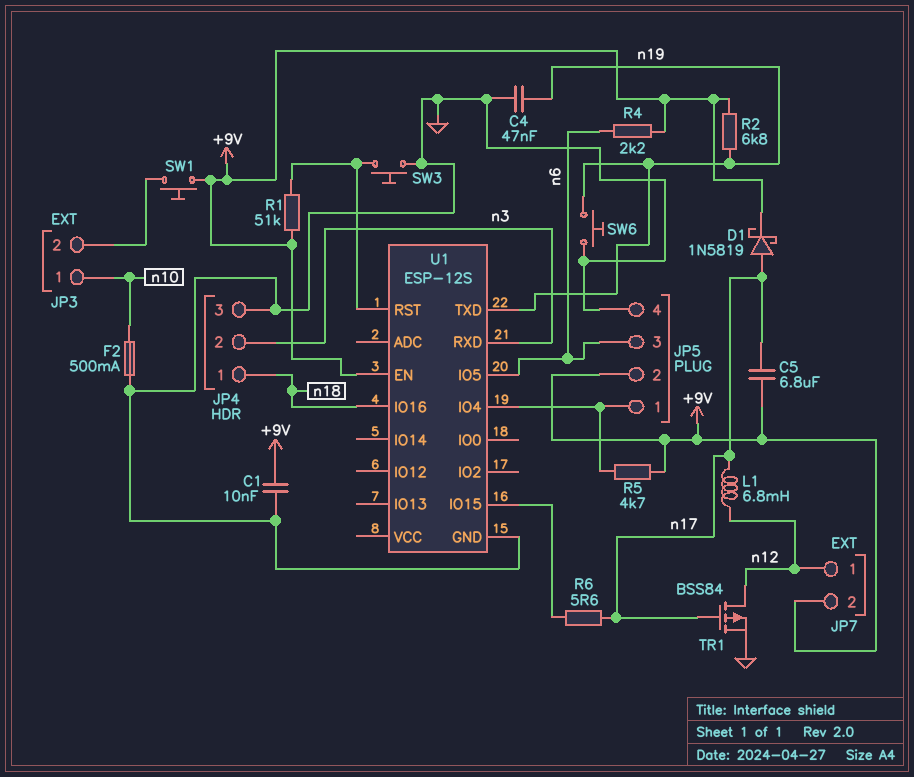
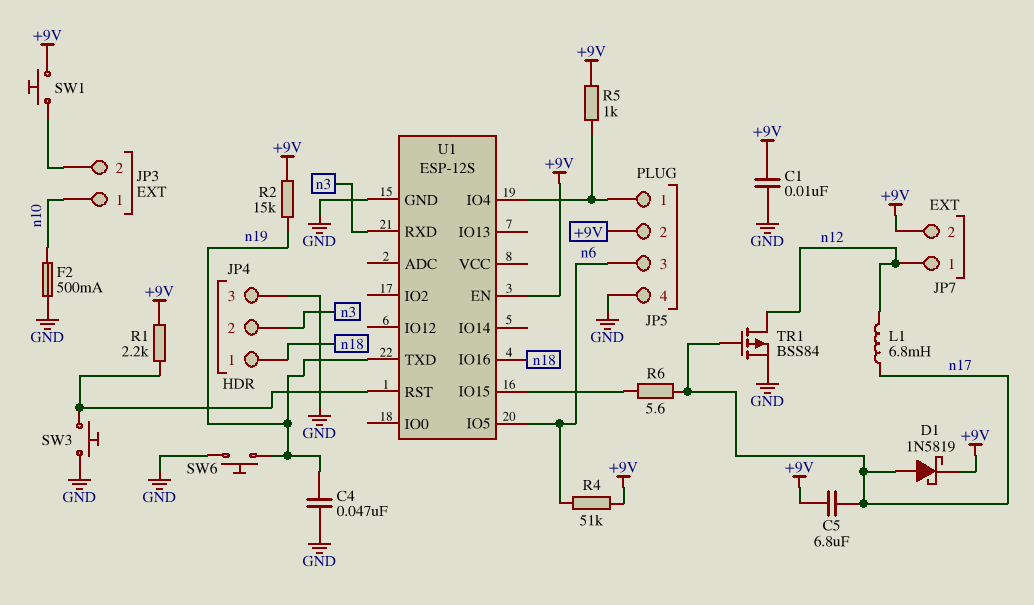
R1: 51k (+9V, U1/RST) -> 2.2k (+9V, U1/RST)
R2: 6.8k (+9V, n19) -> 15k (+9V, n19)
R4: 2.2k (+9V, n6) -> 51k (+9V, n6)
R5: 4.7k (+9V, JP5/1) -> 1k (+9V, JP5/1)

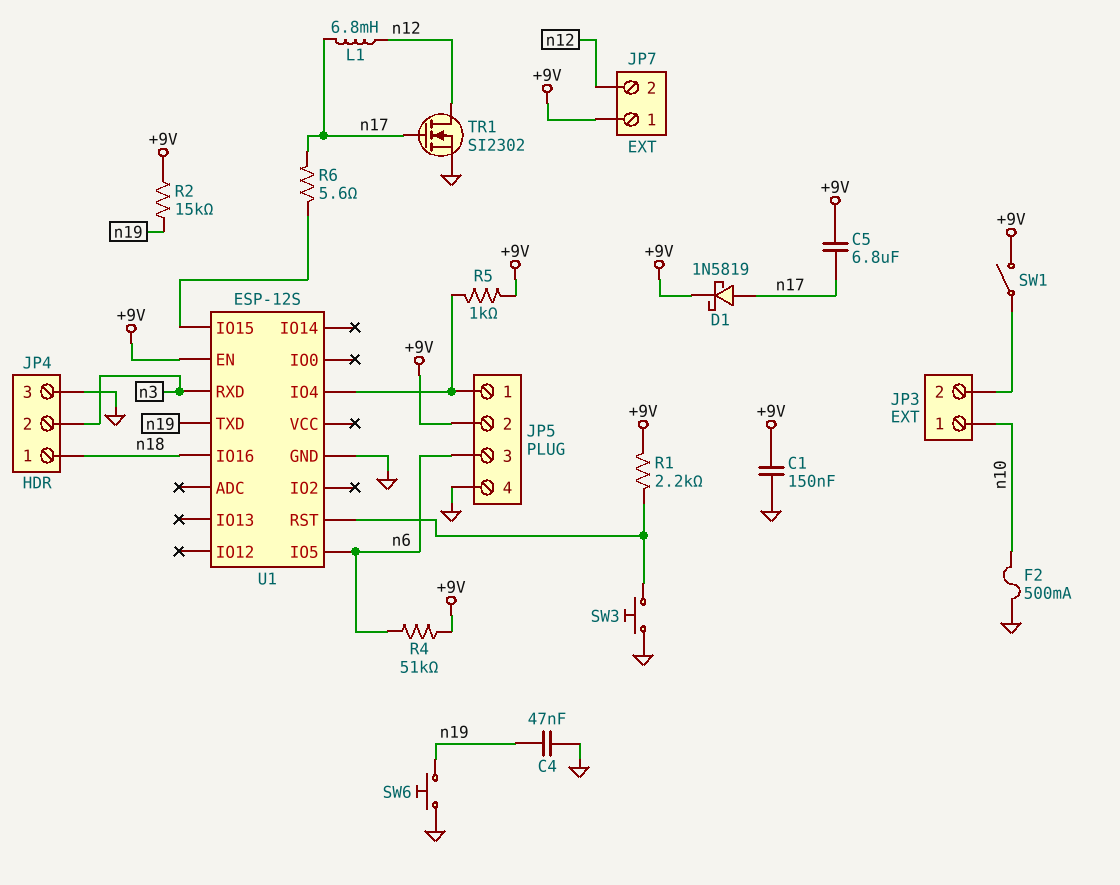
C1: 10nF (+9V, GND) -> 150nF (+9V, GND)
JP7 pin 1: n12 -> +9V
JP7 pin 2: +9V -> n12
SW1: button (+9V, JP3/2) -> switch (+9V, JP3/2)
TR1: PMOS BSS84 (G n17, D n12, S GND) -> NMOS SI2302 (G n17, D n12, S GND)

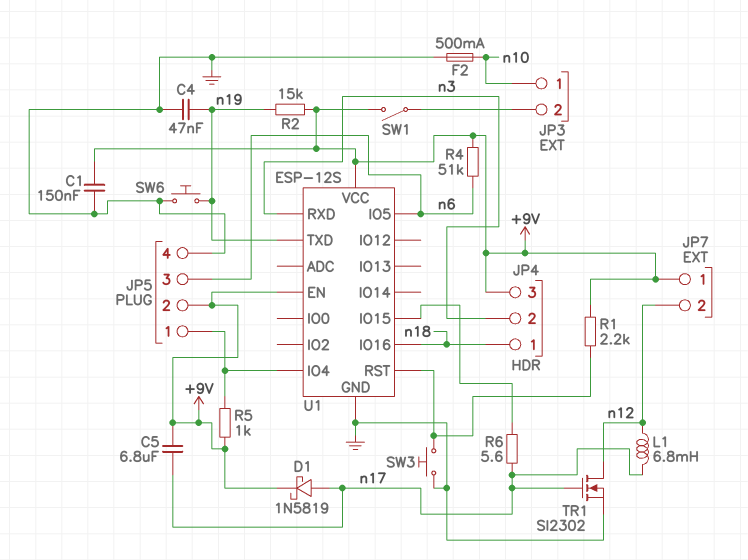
JP4 pin 3: GND -> +9V
U1 pin VCC: none -> +9V

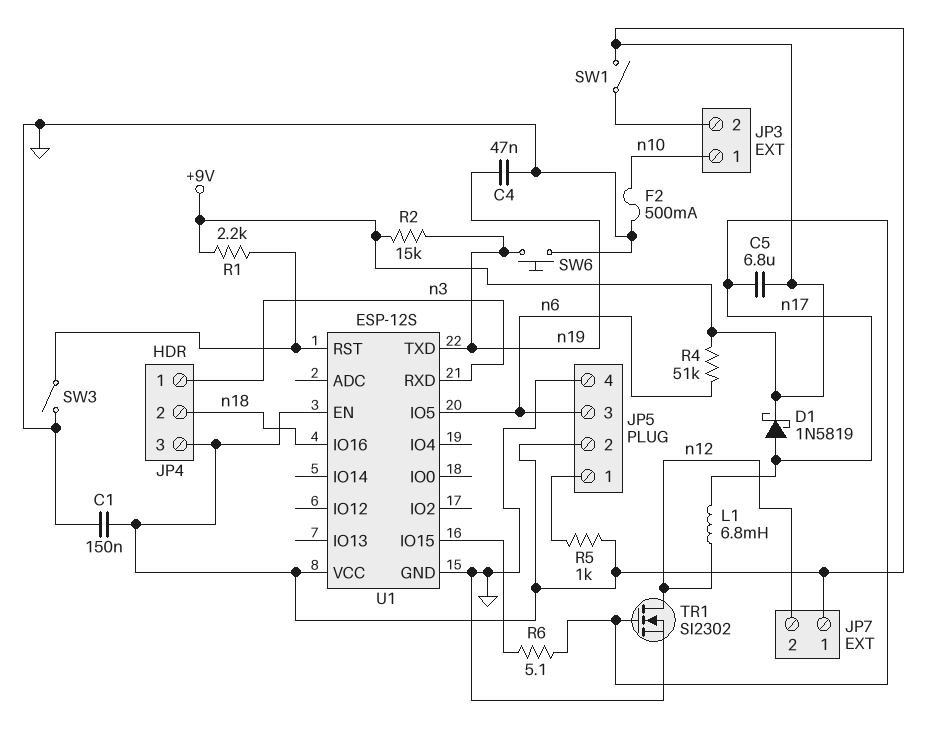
JP4 pin 1: n18 -> n3
JP4 pin 2: n3 -> n18
R6: 5.6 (U1/IO15, n17) -> 5.1 (U1/IO15, n17)
SW3: button (GND, U1/RST) -> switch (GND, U1/RST)
U1 pin IO4: JP5/1 -> none

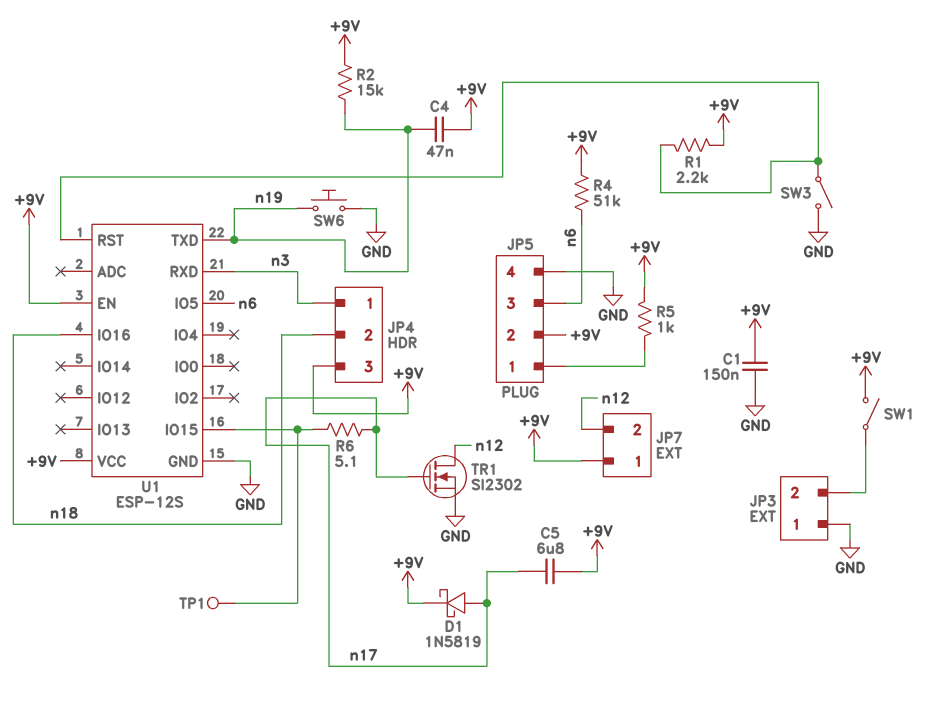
C4: 47nF (GND, n19) -> 47nF (+9V, n19)
F2: 500mA (GND, n10) -> none
JP3 pin 1: n10 -> GND
L1: 6.8mH (n12, n17) -> none
TP1: none -> test point (U1/IO15)

